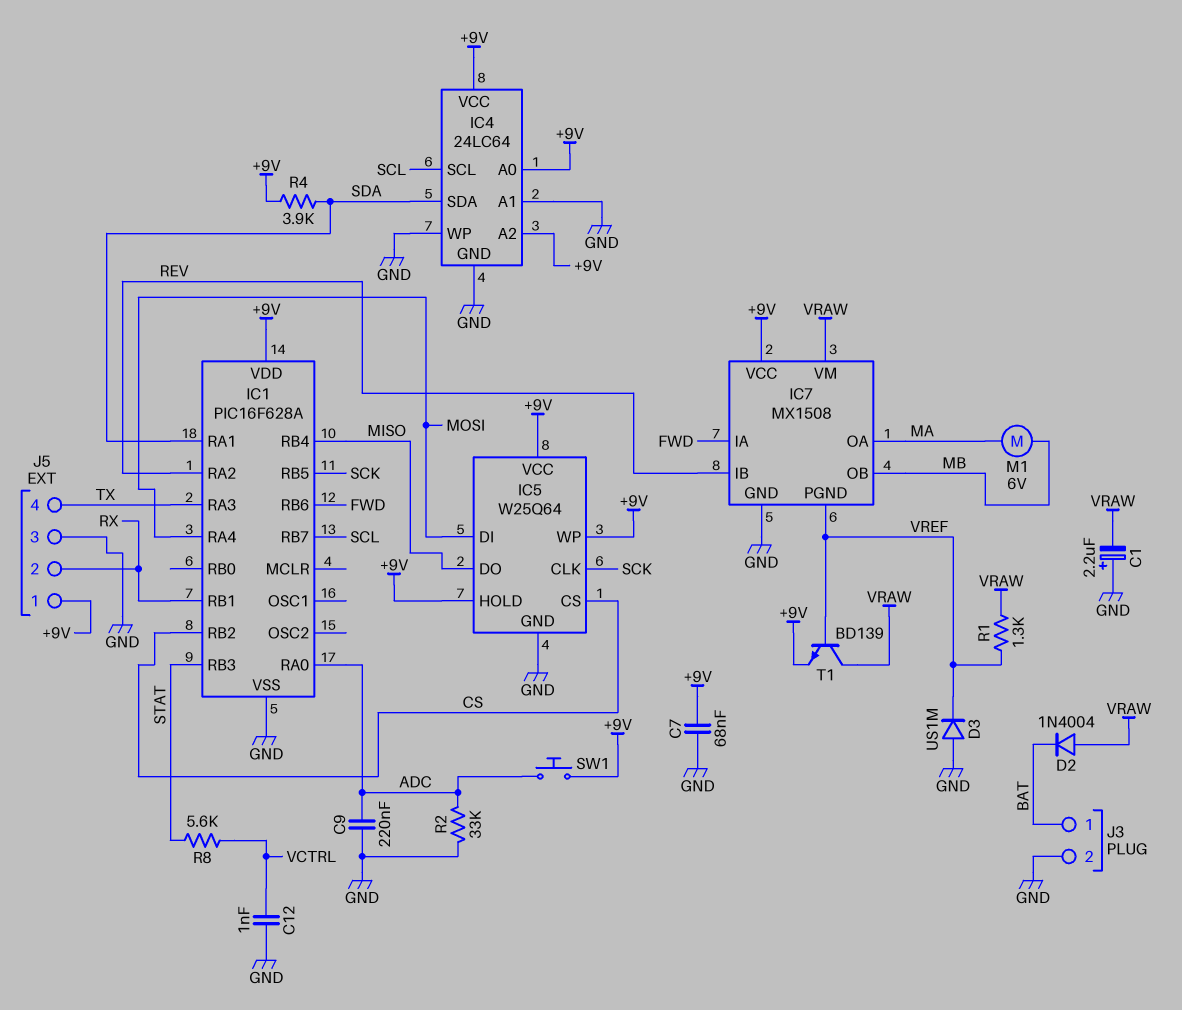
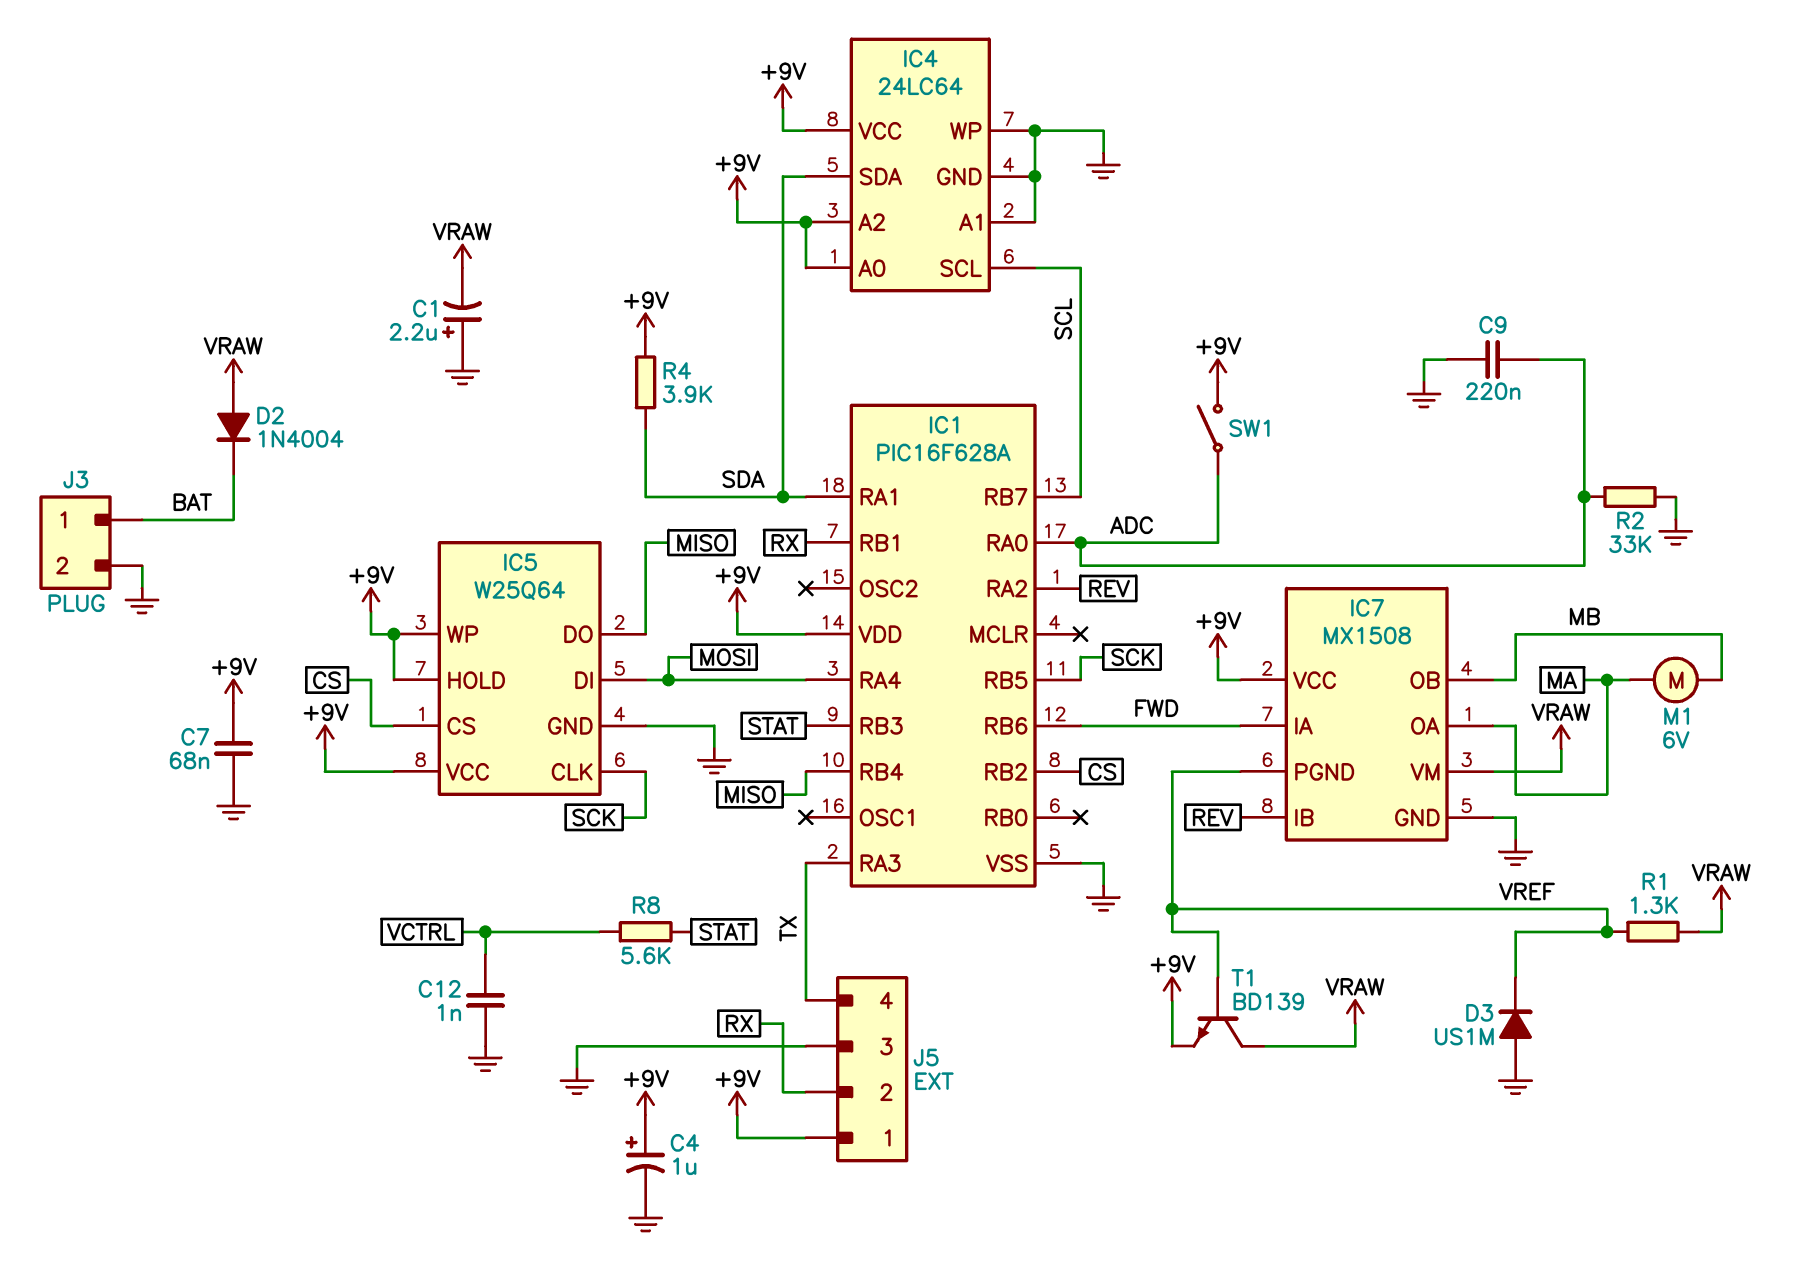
C4: none -> 1uF (plus +9V, minus GND)
SW1: button (+9V, ADC) -> switch (+9V, ADC)

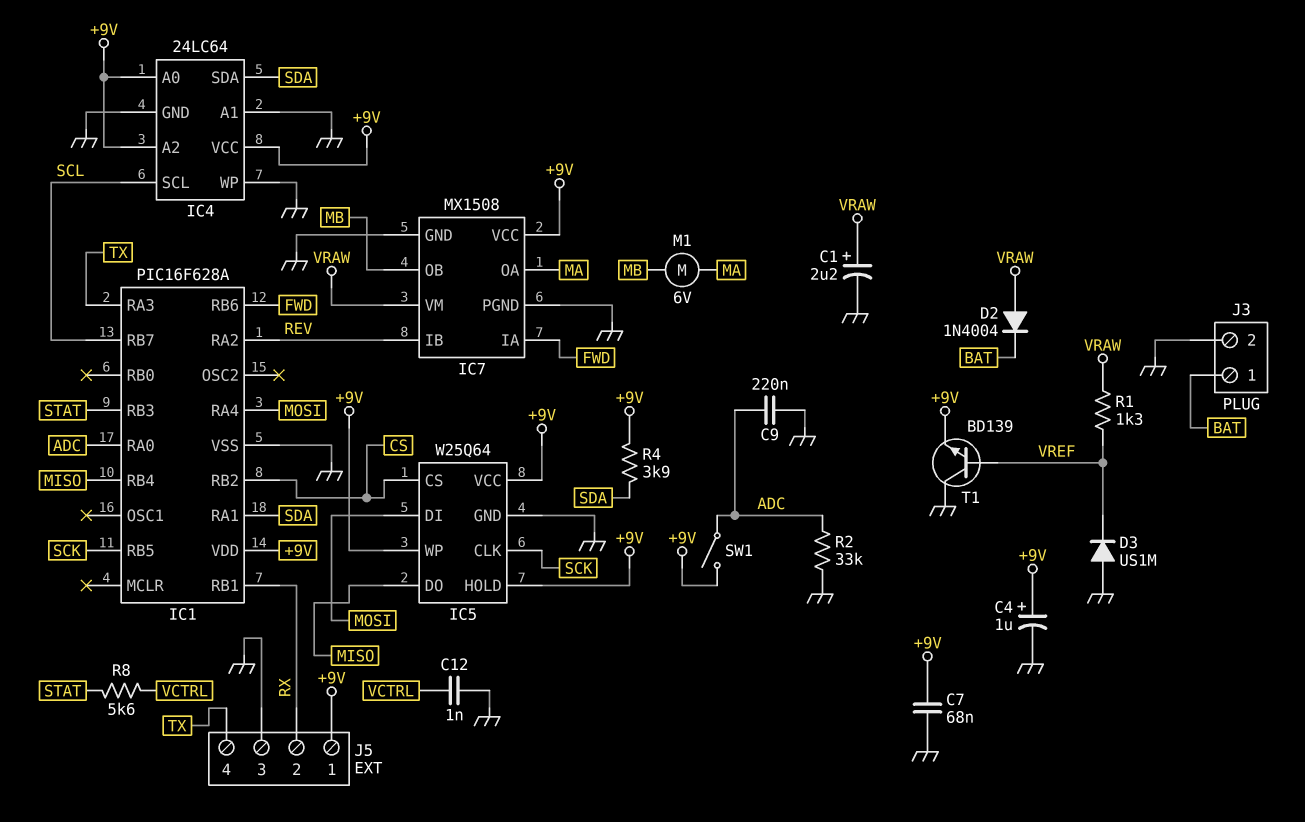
C1: 2.2uF (plus GND, minus VRAW) -> 2.2uF (plus VRAW, minus GND)
IC7 pin PGND: VREF -> GND
T1: NPN BD139 (B VREF, C VRAW, E +9V) -> NPN BD139 (B VREF, C GND, E +9V)

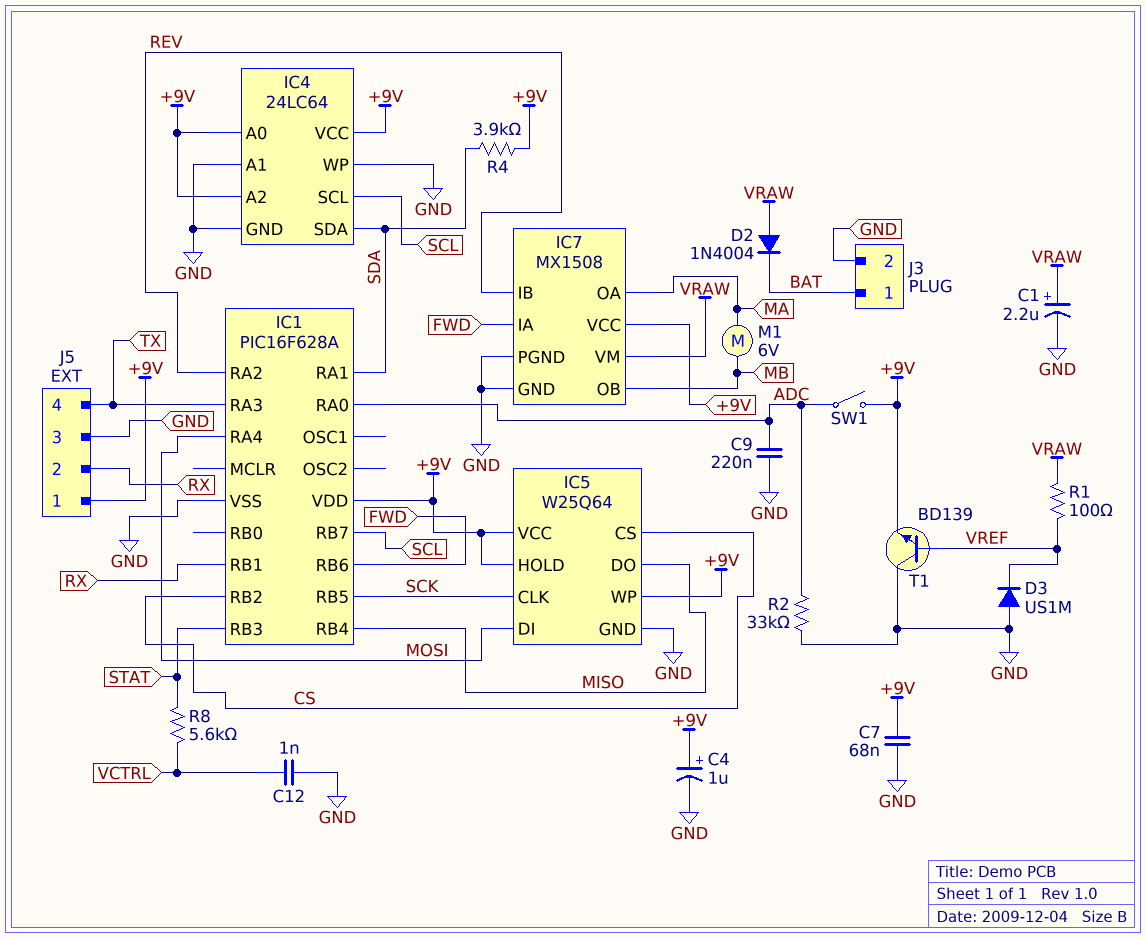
R1: 1.3k (VRAW, VREF) -> 100 (VRAW, VREF)

